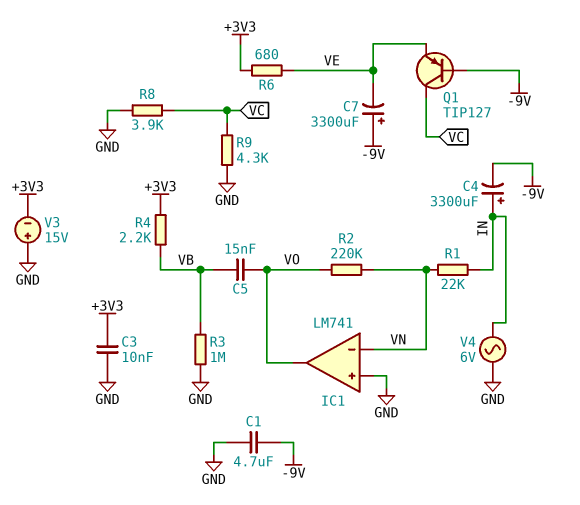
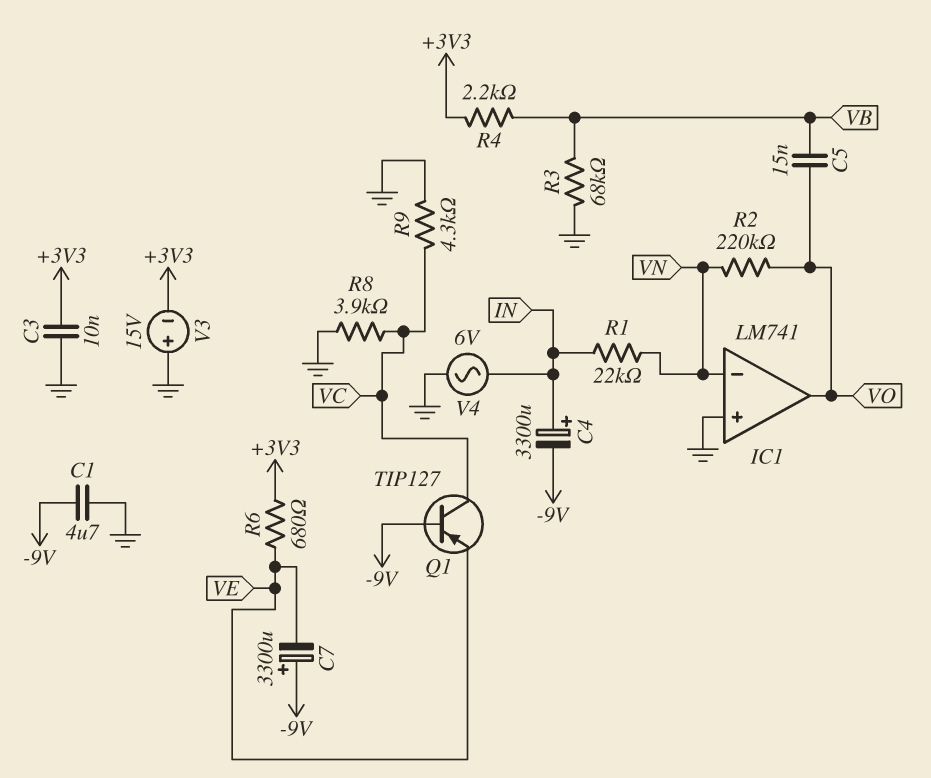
R3: 1M (GND, VB) -> 68k (GND, VB)

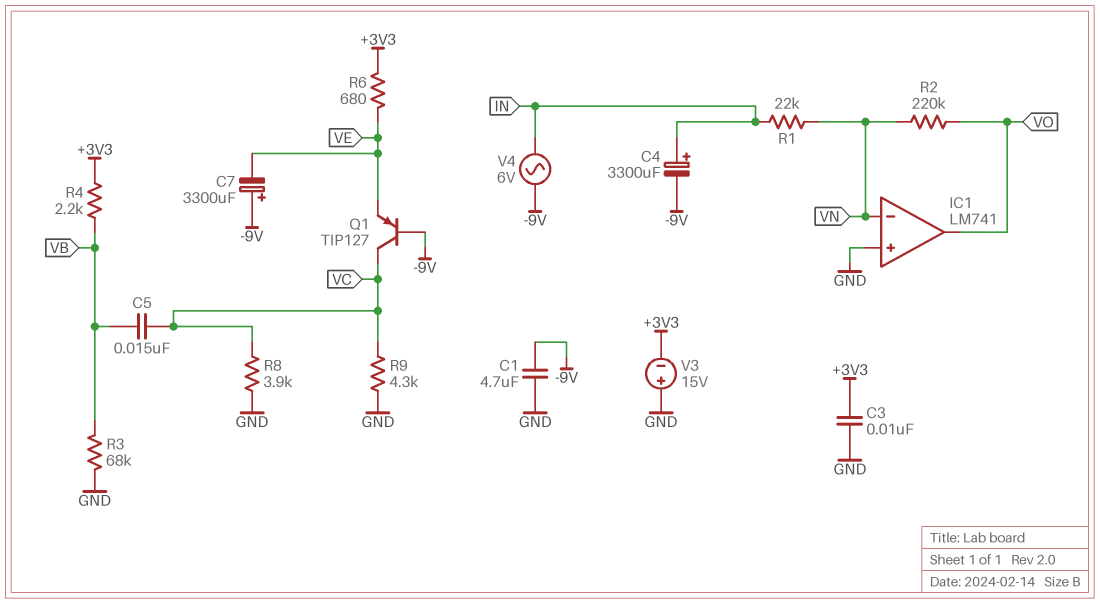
C5: 15nF (VB, VO) -> 15nF (VB, VC)
V4: AC 6V (GND, IN) -> AC 6V (-9V, IN)

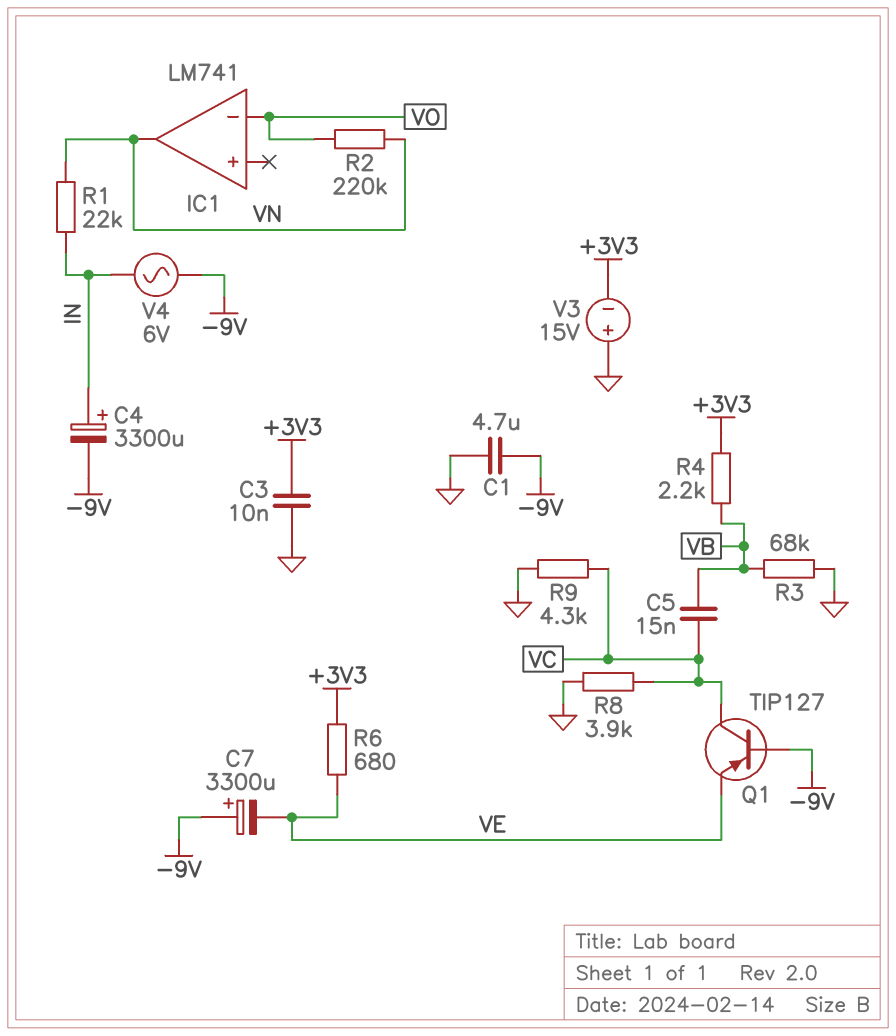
IC1 pin in+: GND -> none
IC1 pin in-: VN -> VO
IC1 pin out: VO -> VN

